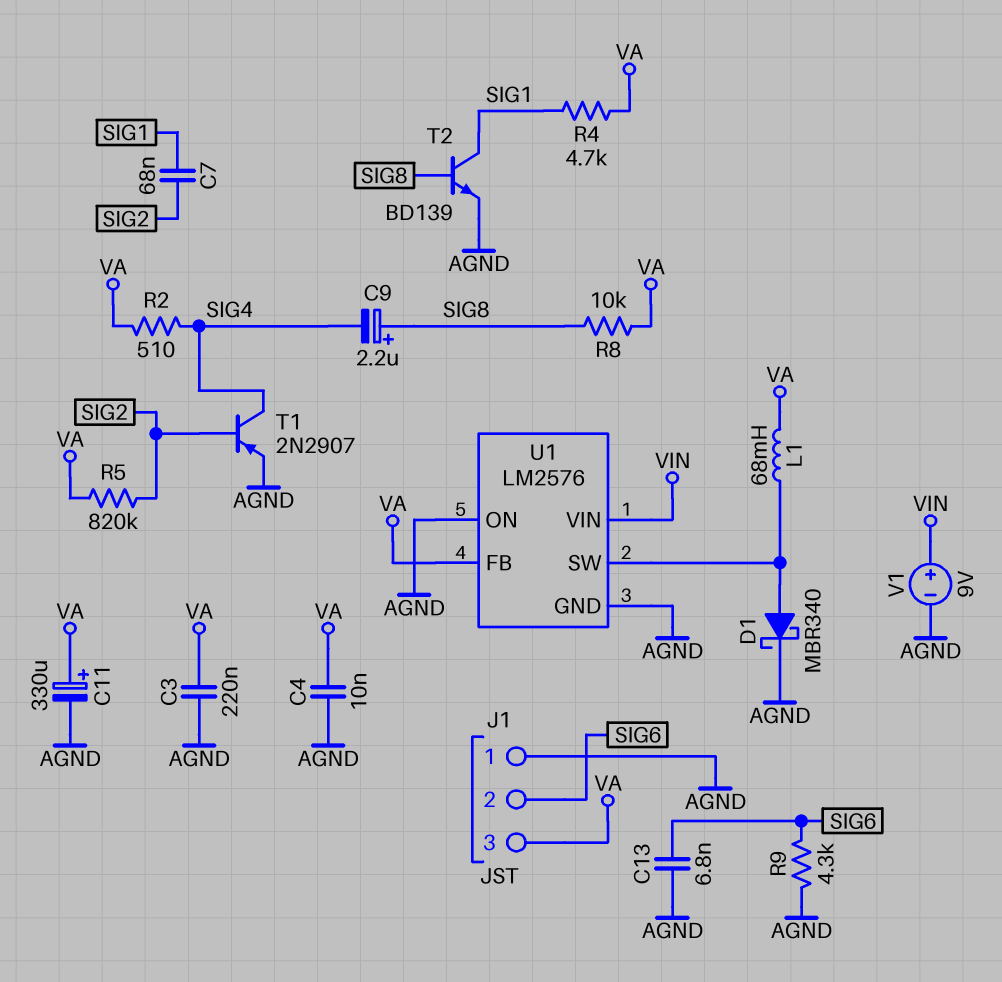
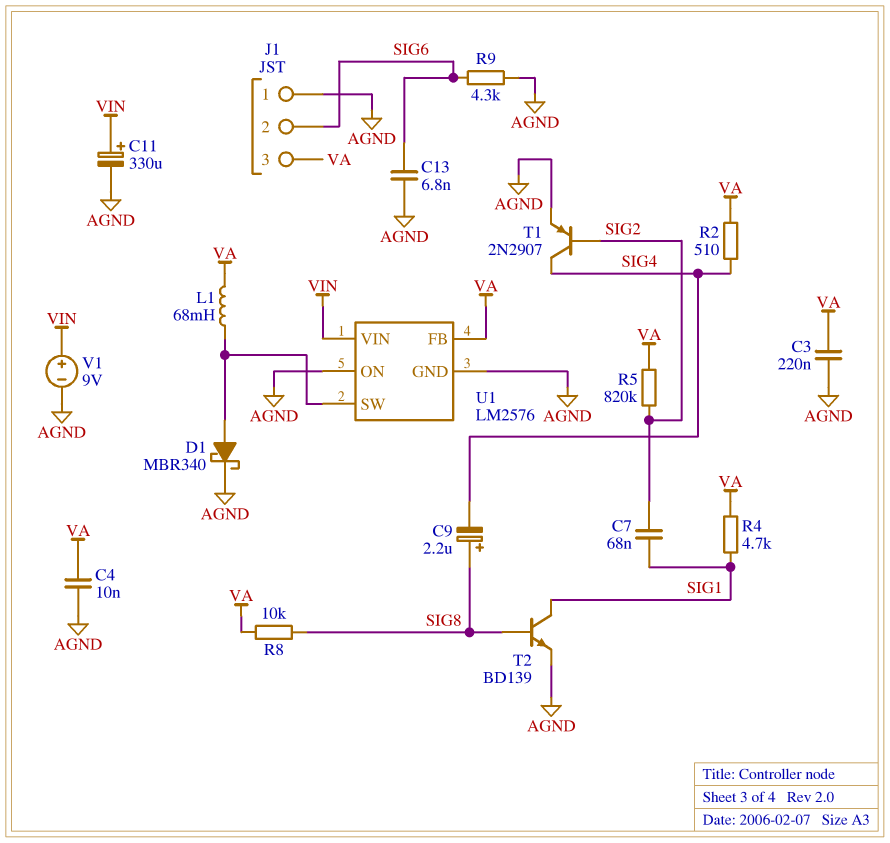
C11: 330uF (plus VA, minus AGND) -> 330uF (plus VIN, minus AGND)

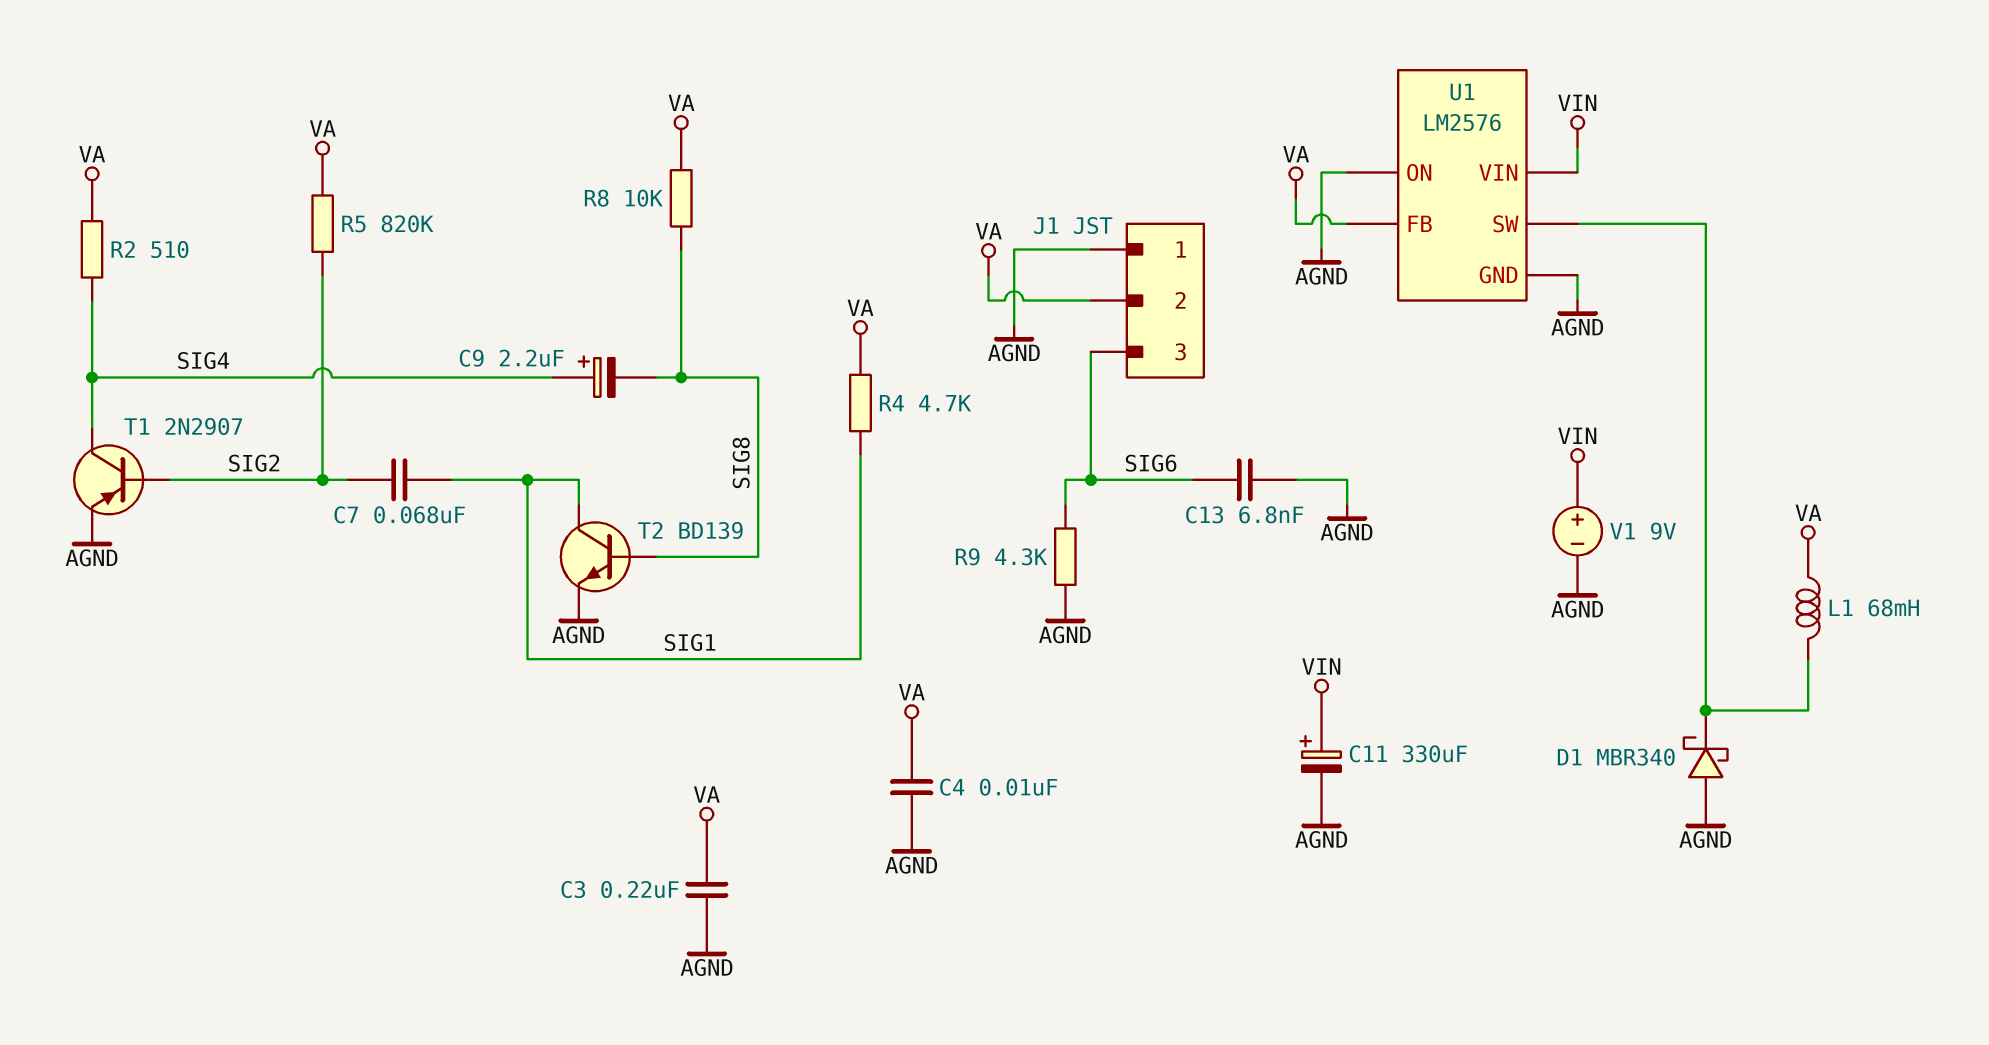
C9: 2.2uF (plus SIG8, minus SIG4) -> 2.2uF (plus SIG4, minus SIG8)
D1: schottky MBR340 (A U1/SW, K AGND) -> schottky MBR340 (A AGND, K U1/SW)
J1 pin 2: SIG6 -> VA
J1 pin 3: VA -> SIG6

